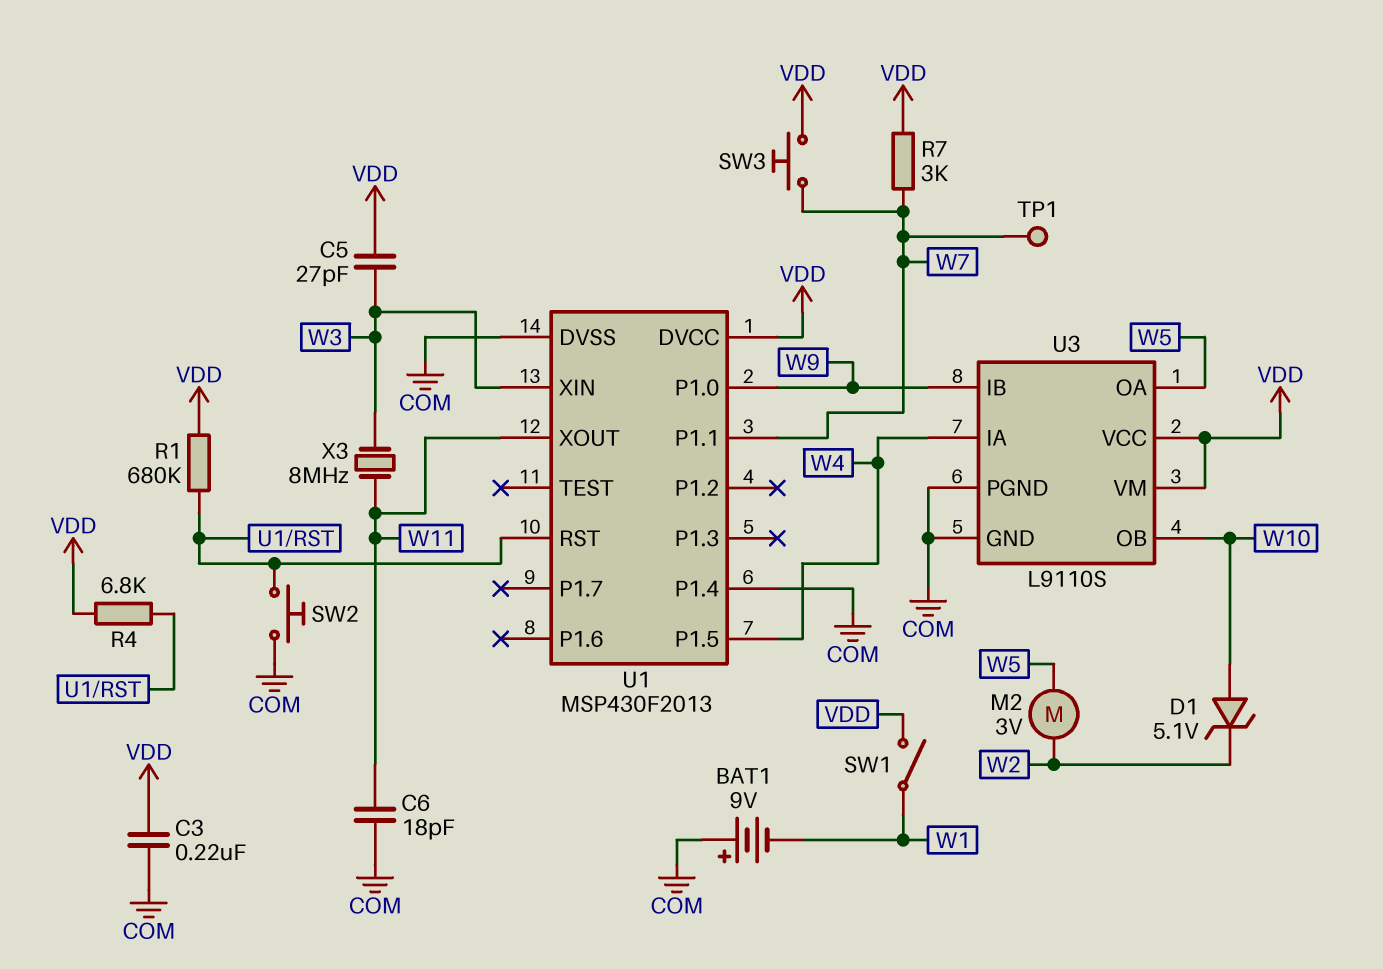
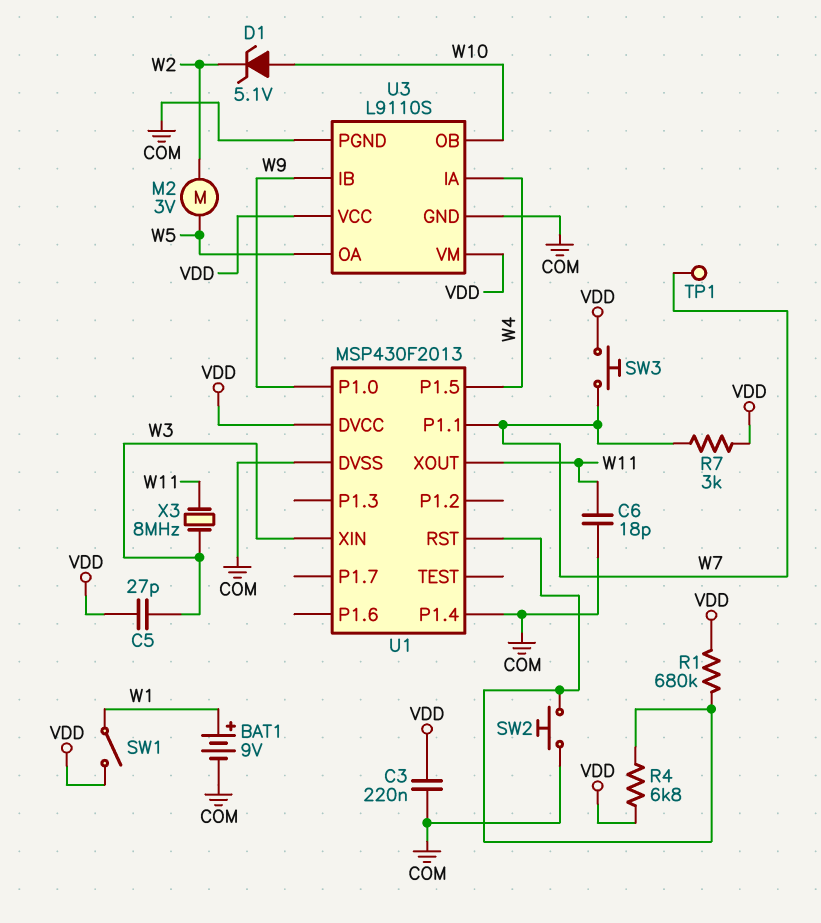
BAT1: 9V (plus COM, minus W1) -> 9V (plus W1, minus COM)

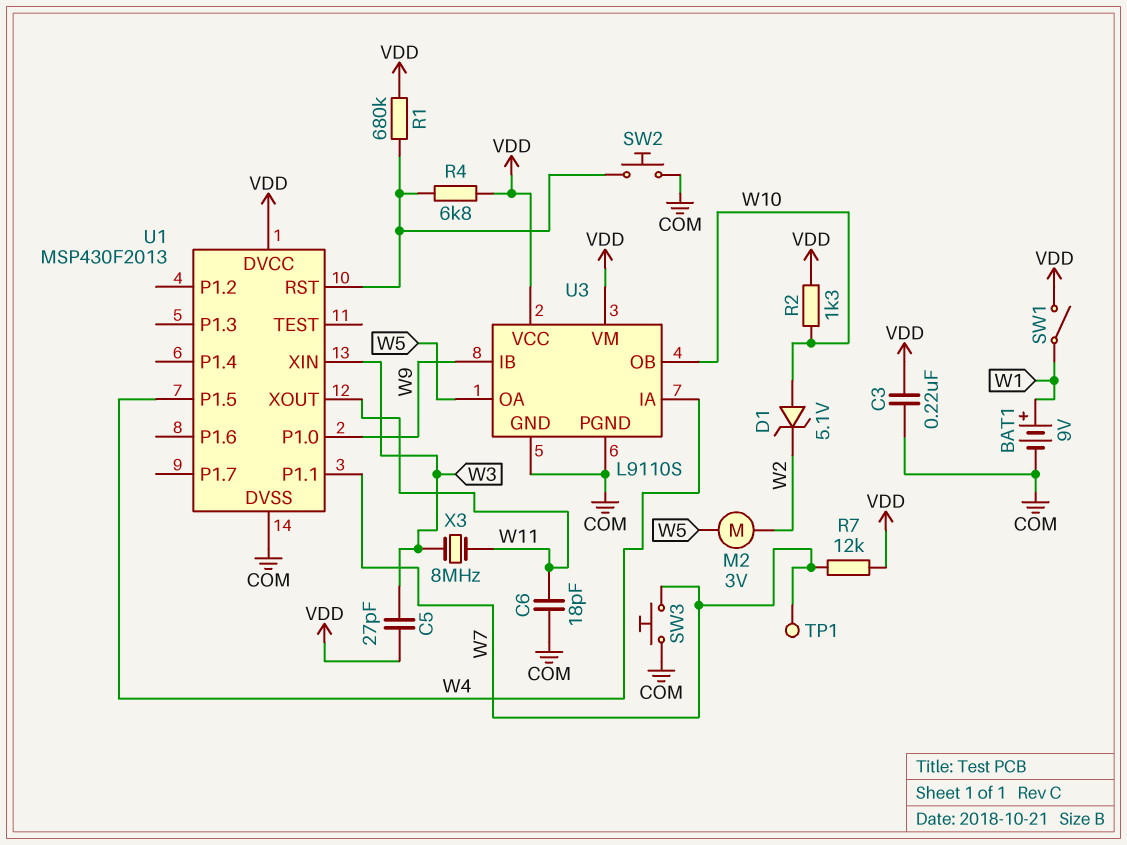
R2: none -> 1.3k (VDD, W10)
R7: 3k (VDD, W7) -> 12k (VDD, W7)
SW3: button (VDD, W7) -> button (COM, W7)
U1 pin P1.4: COM -> none

